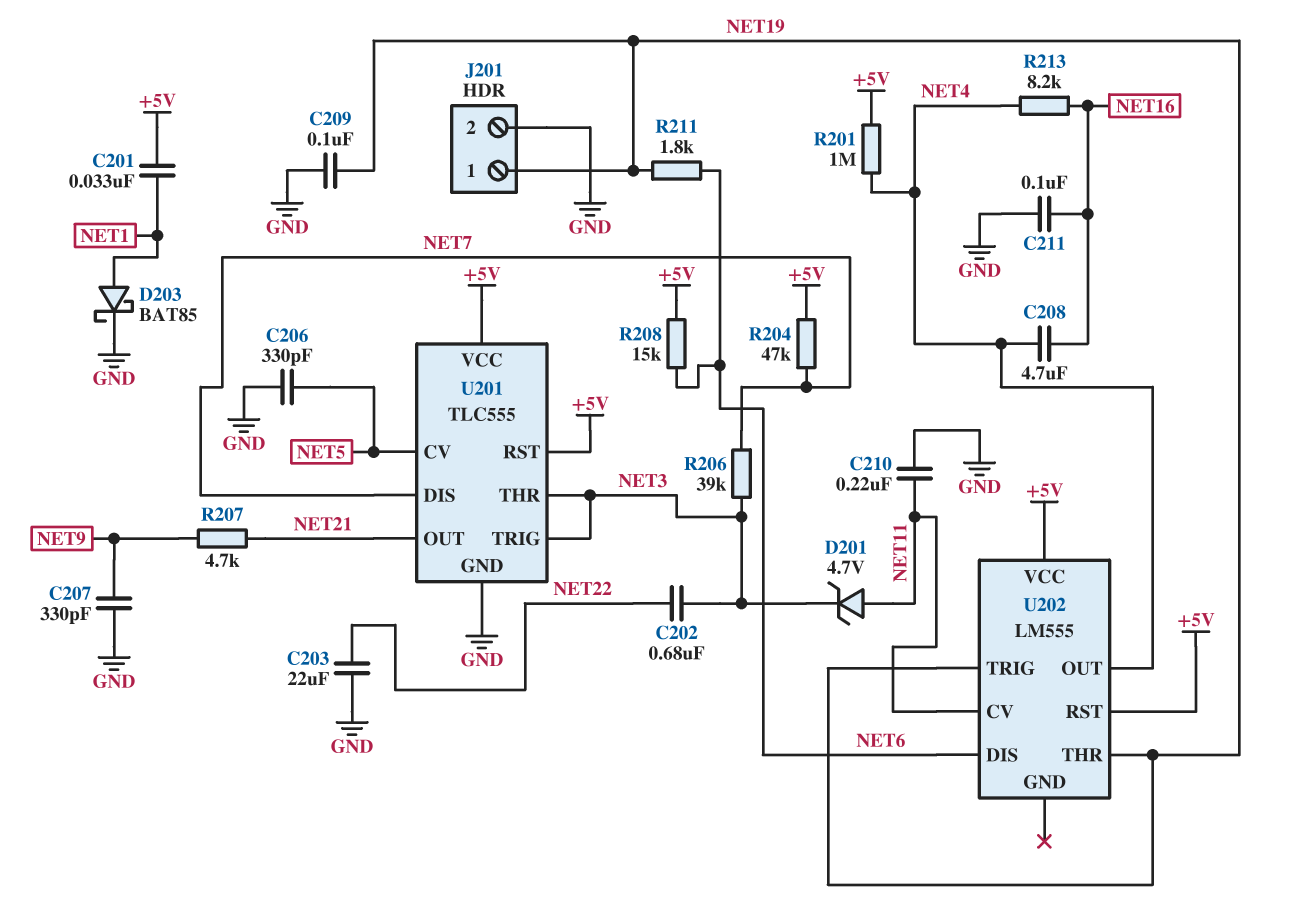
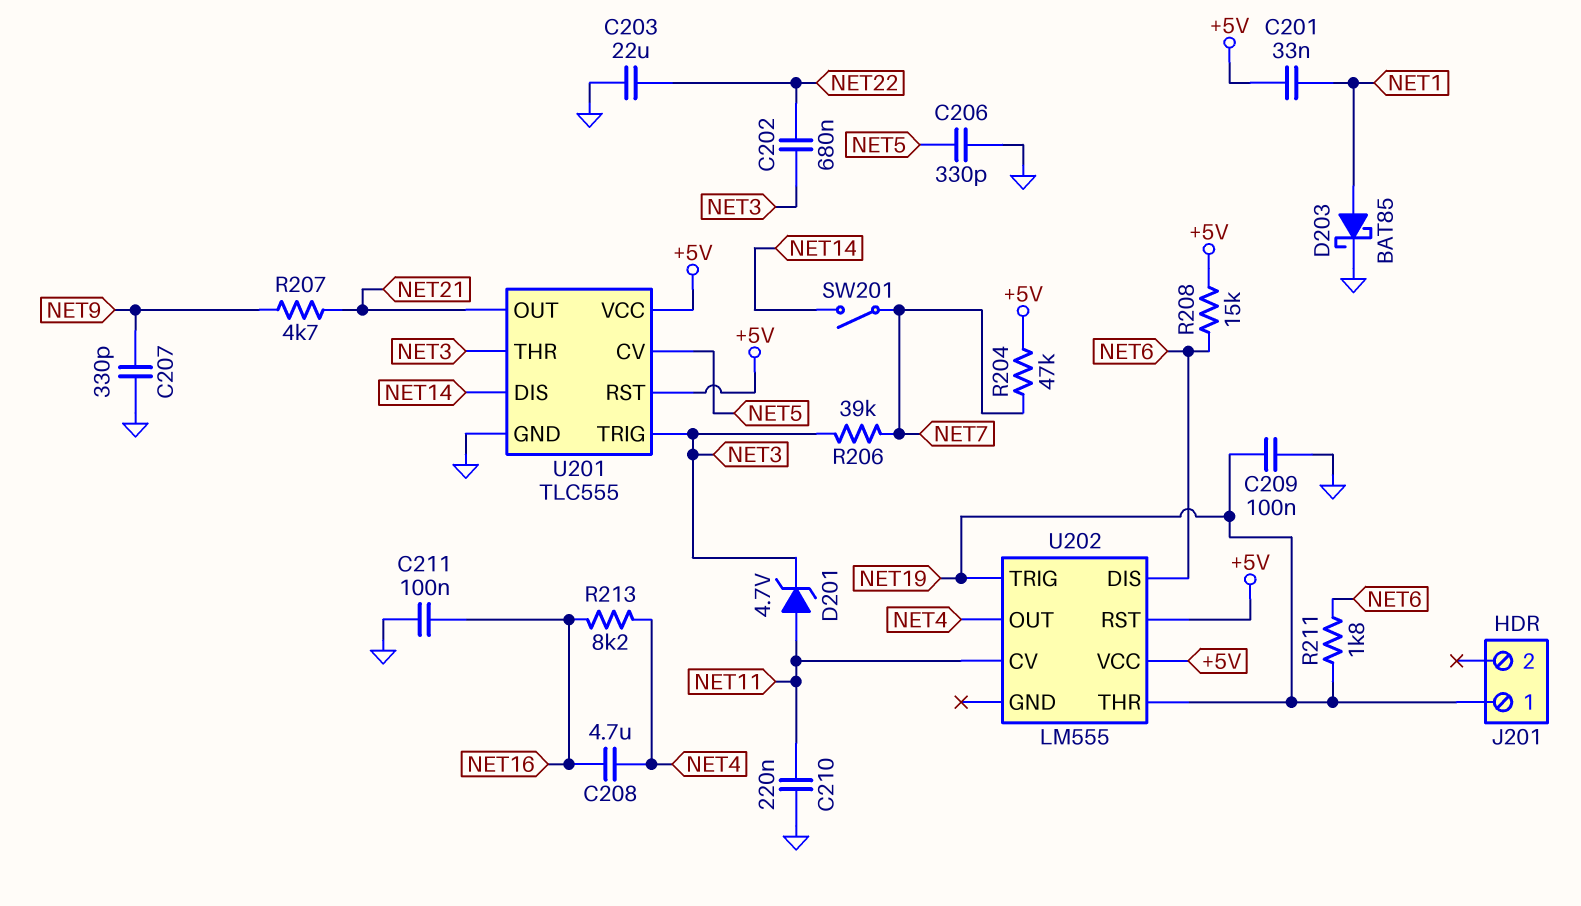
J201 pin 2: GND -> none
R201: 1M (+5V, NET4) -> none
SW201: none -> switch (NET7, NET14)
U201 pin DIS: NET7 -> NET14

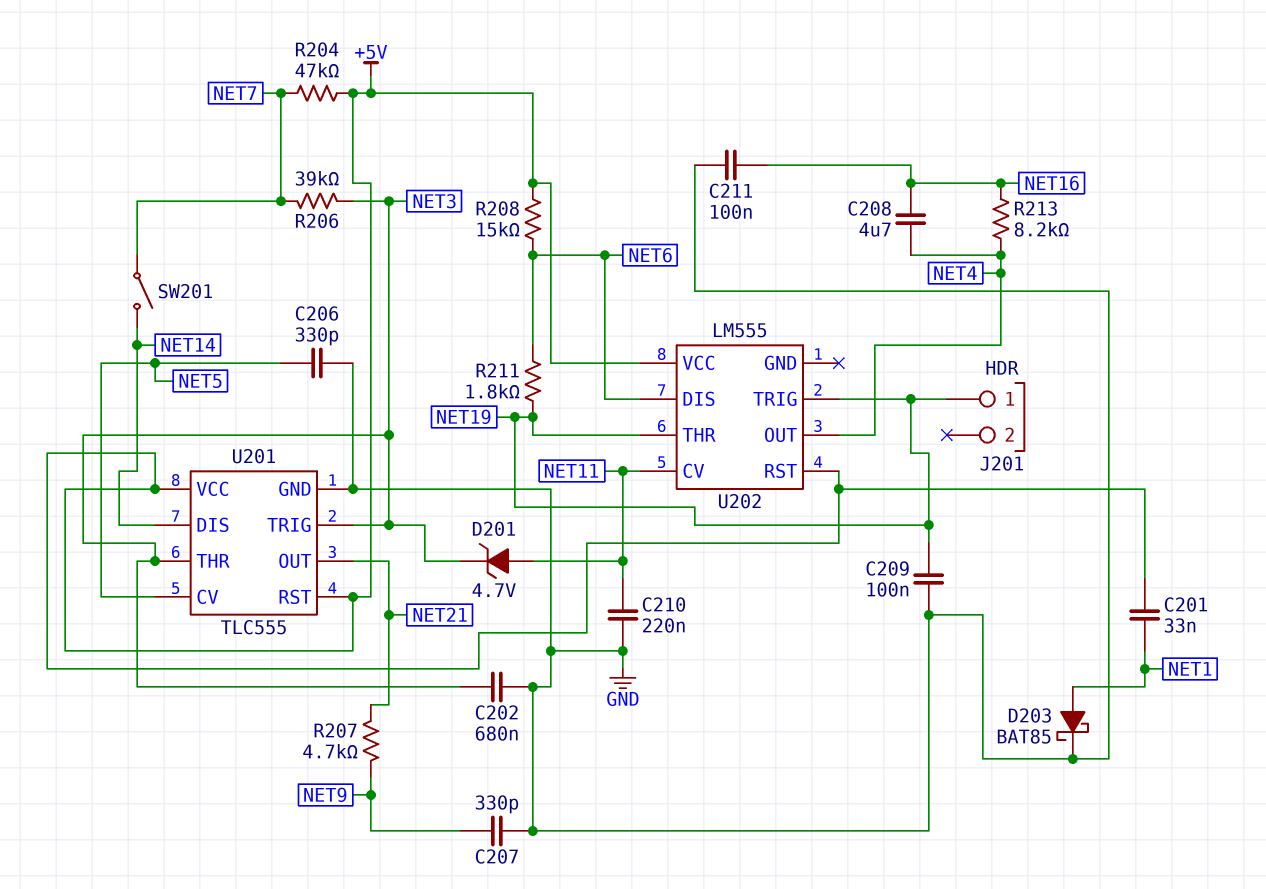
C202: 680nF (NET3, NET22) -> 680nF (GND, NET3)
C203: 22uF (GND, NET22) -> none

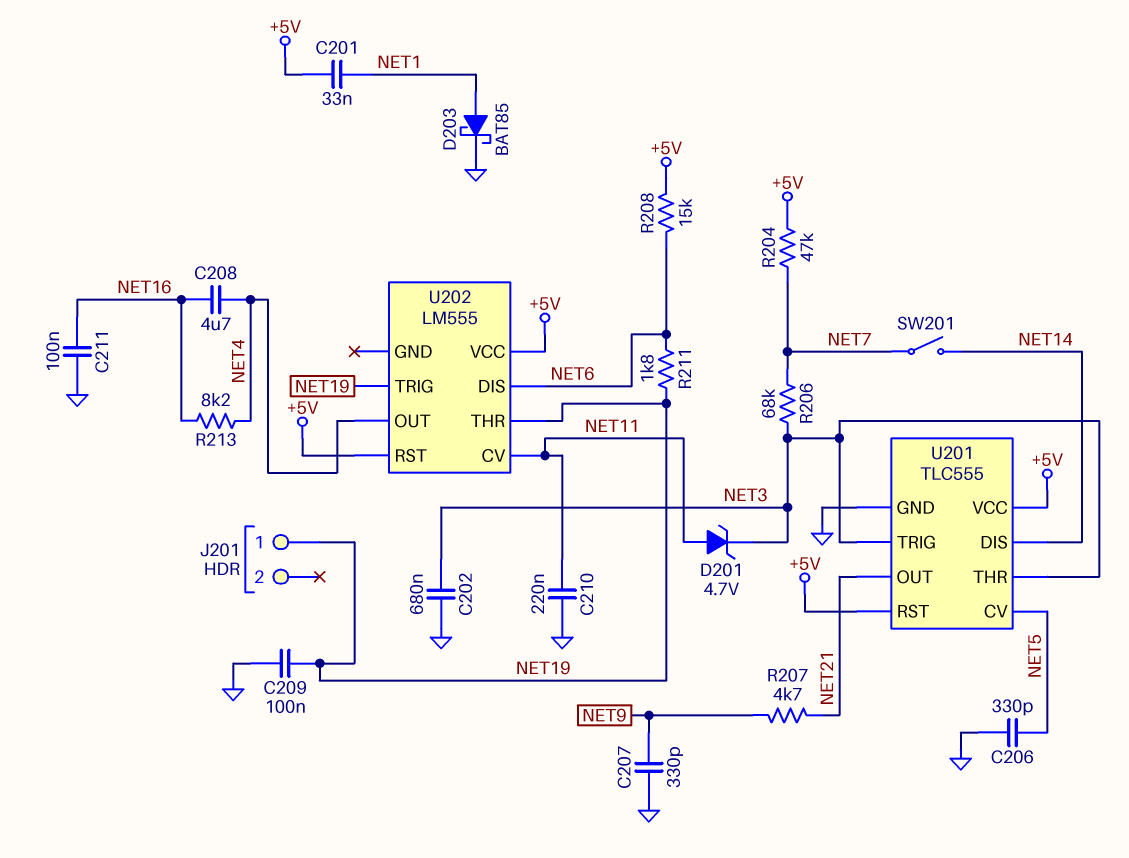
R206: 39k (NET3, NET7) -> 68k (NET3, NET7)

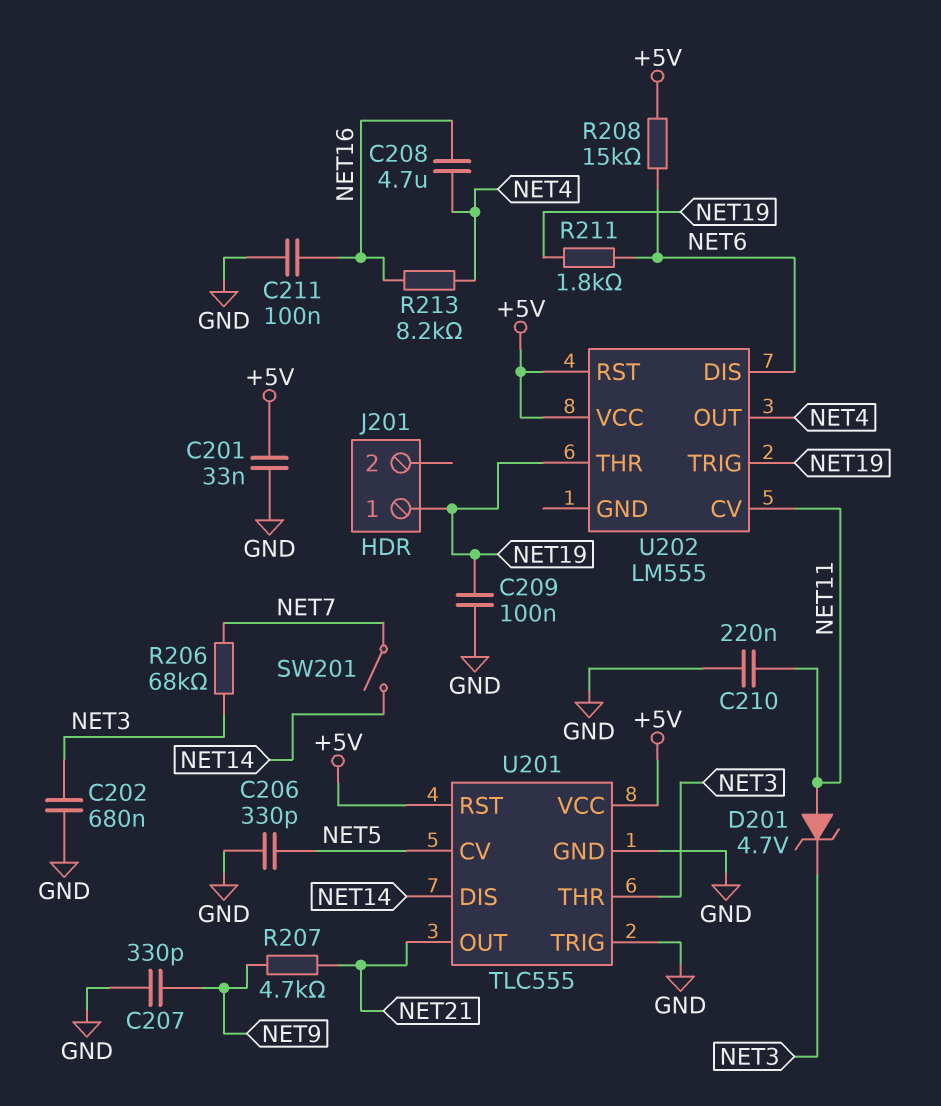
C201: 33nF (+5V, NET1) -> 33nF (+5V, GND)
D203: schottky BAT85 (A NET1, K GND) -> none
R204: 47k (+5V, NET7) -> none
U201 pin TRIG: NET3 -> GND

